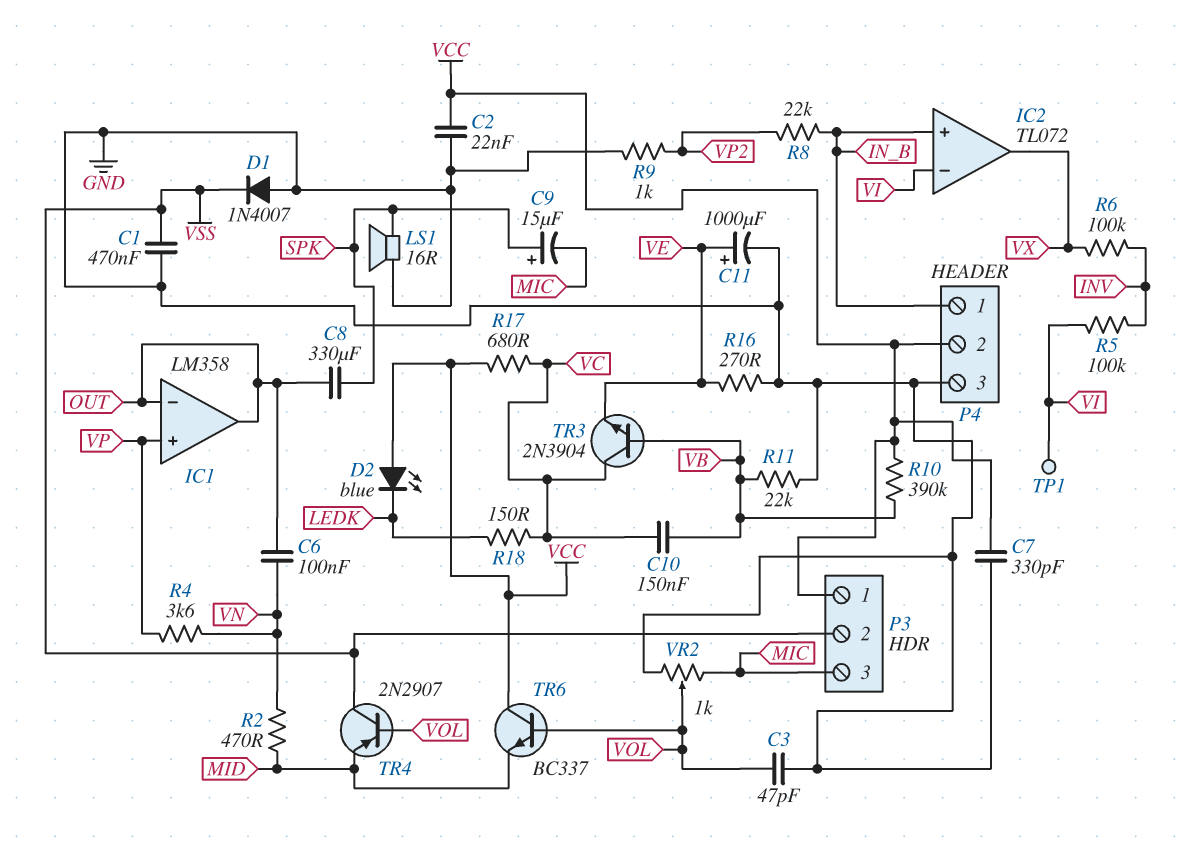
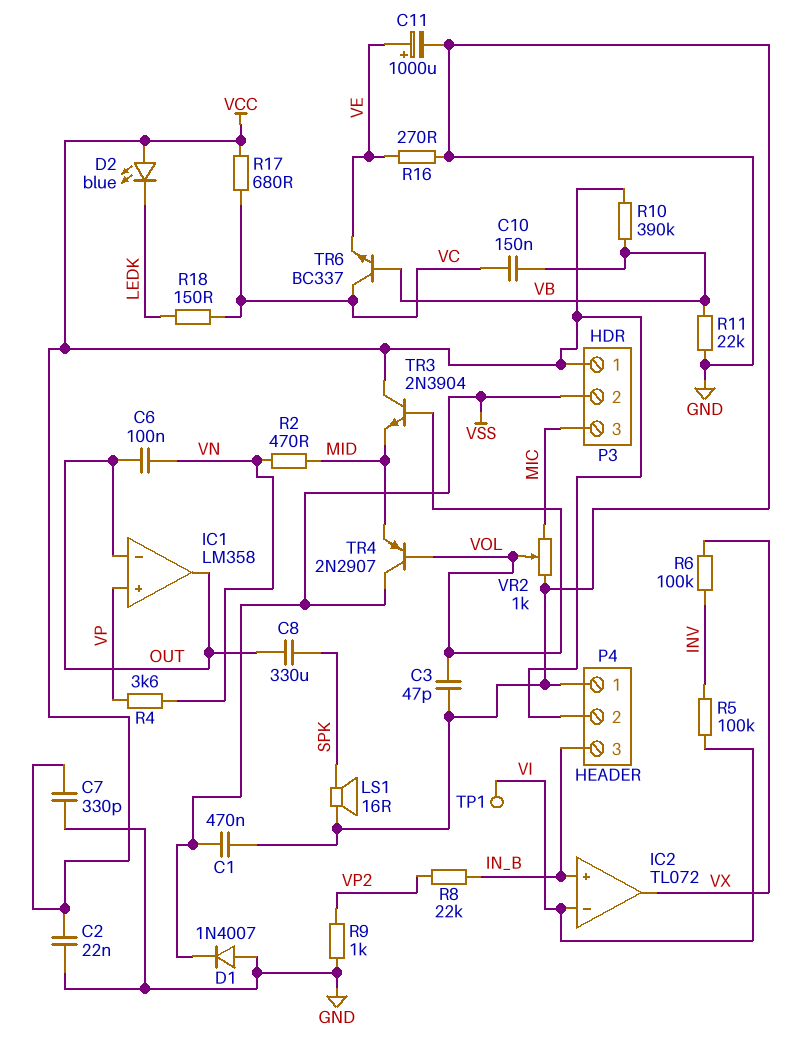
C9: 15uF (plus SPK, minus MIC) -> none
P4 pin 1: IN_B -> GND
P4 pin 3: GND -> IN_B
TR3: NPN 2N3904 (B VB, C VC, E VE) -> NPN 2N3904 (B VOL, C VCC, E MID)
TR6: NPN BC337 (B VOL, C VCC, E MID) -> NPN BC337 (B VB, C VC, E VE)

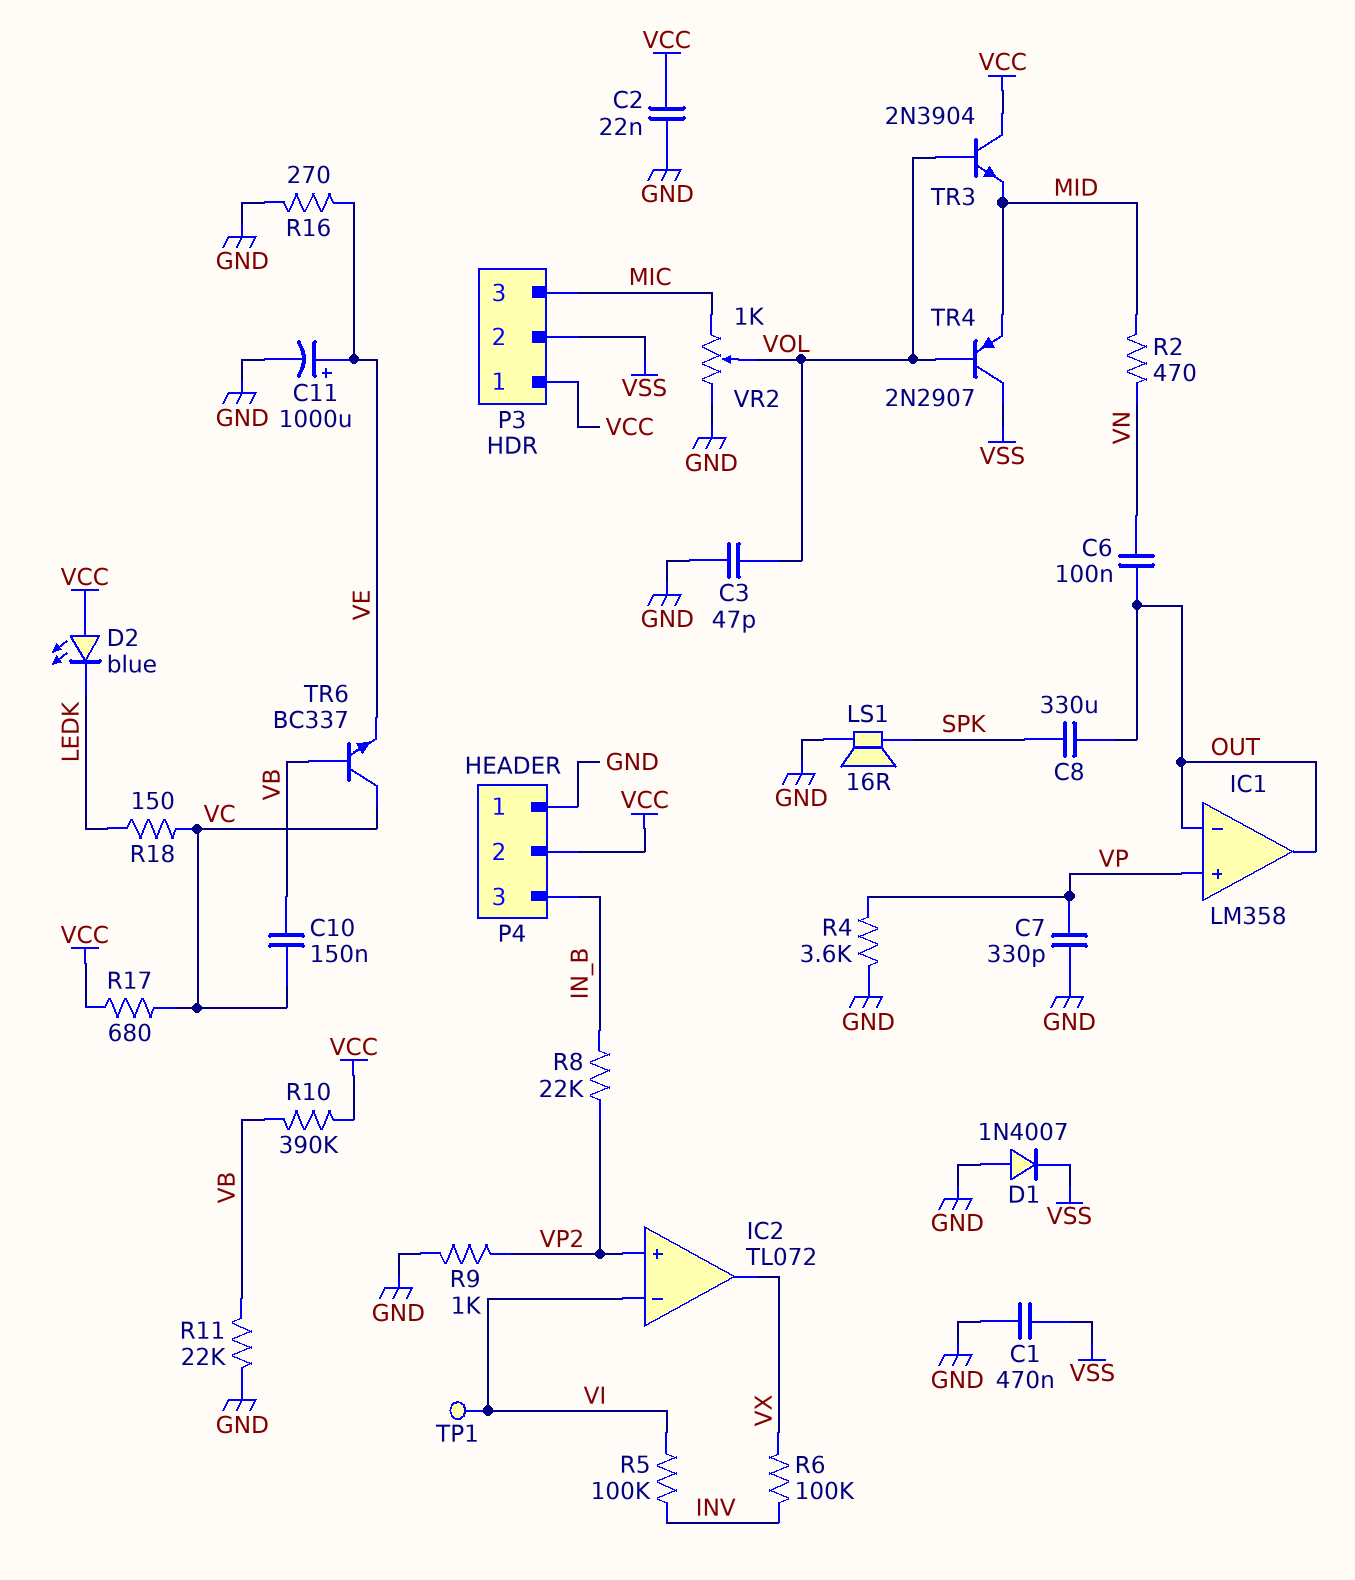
C7: 330pF (GND, VCC) -> 330pF (GND, VP)
IC2 pin in+: IN_B -> VP2
R4: 3.6k (VN, VP) -> 3.6k (GND, VP)

